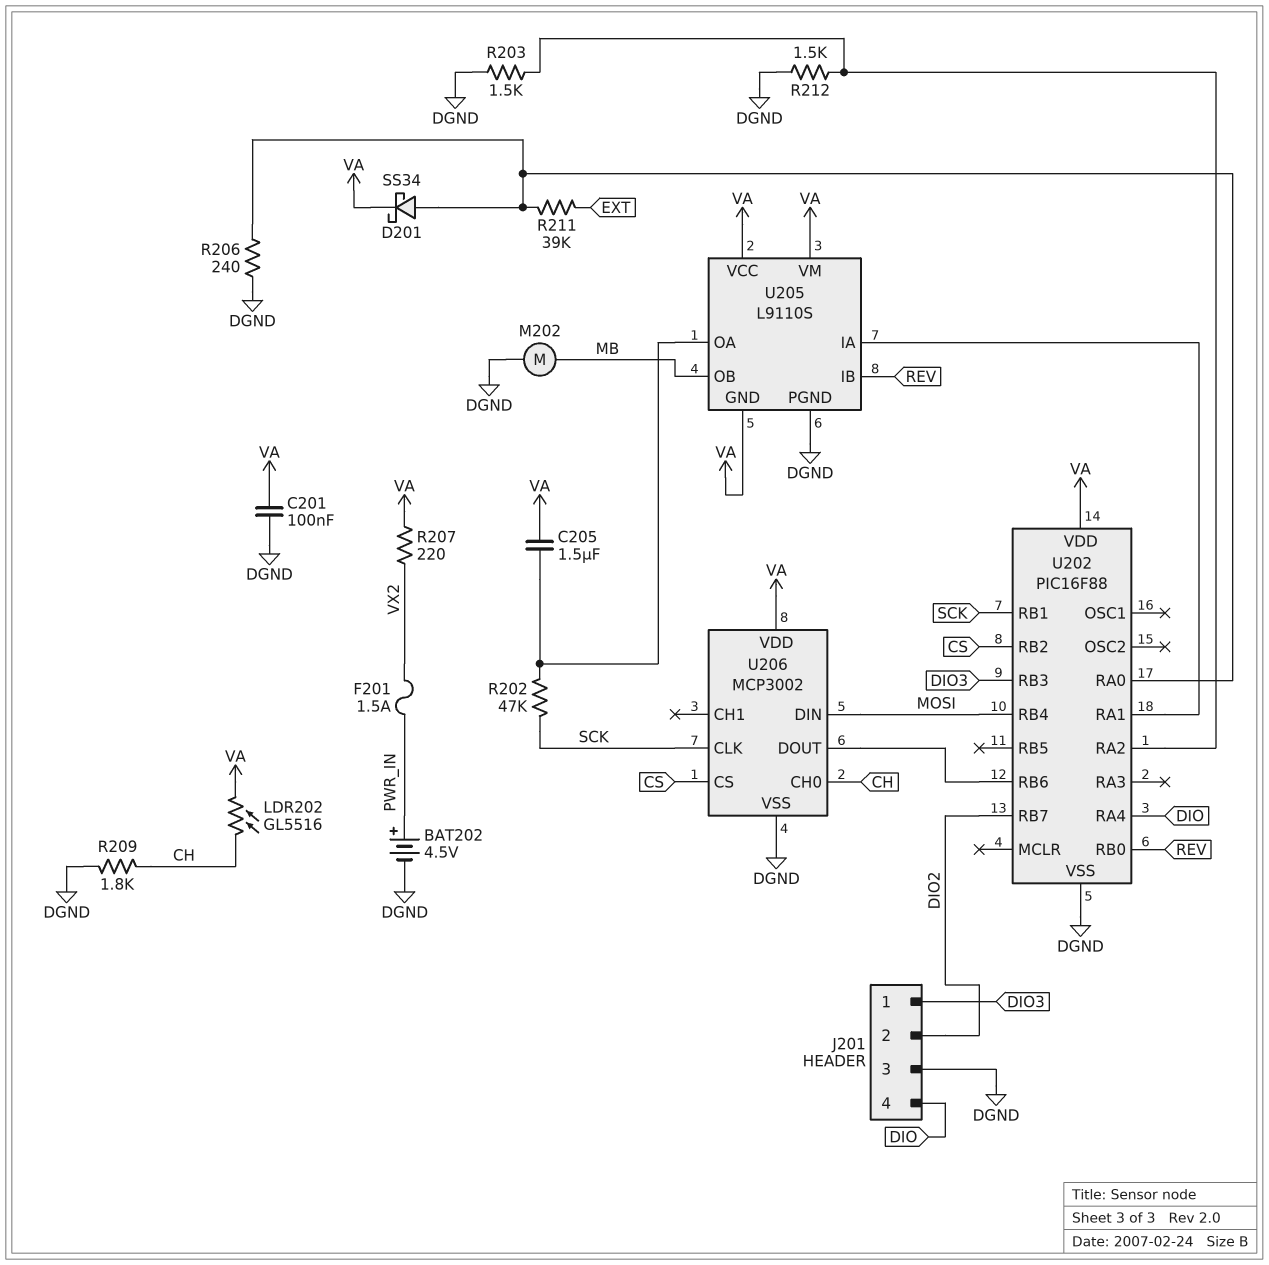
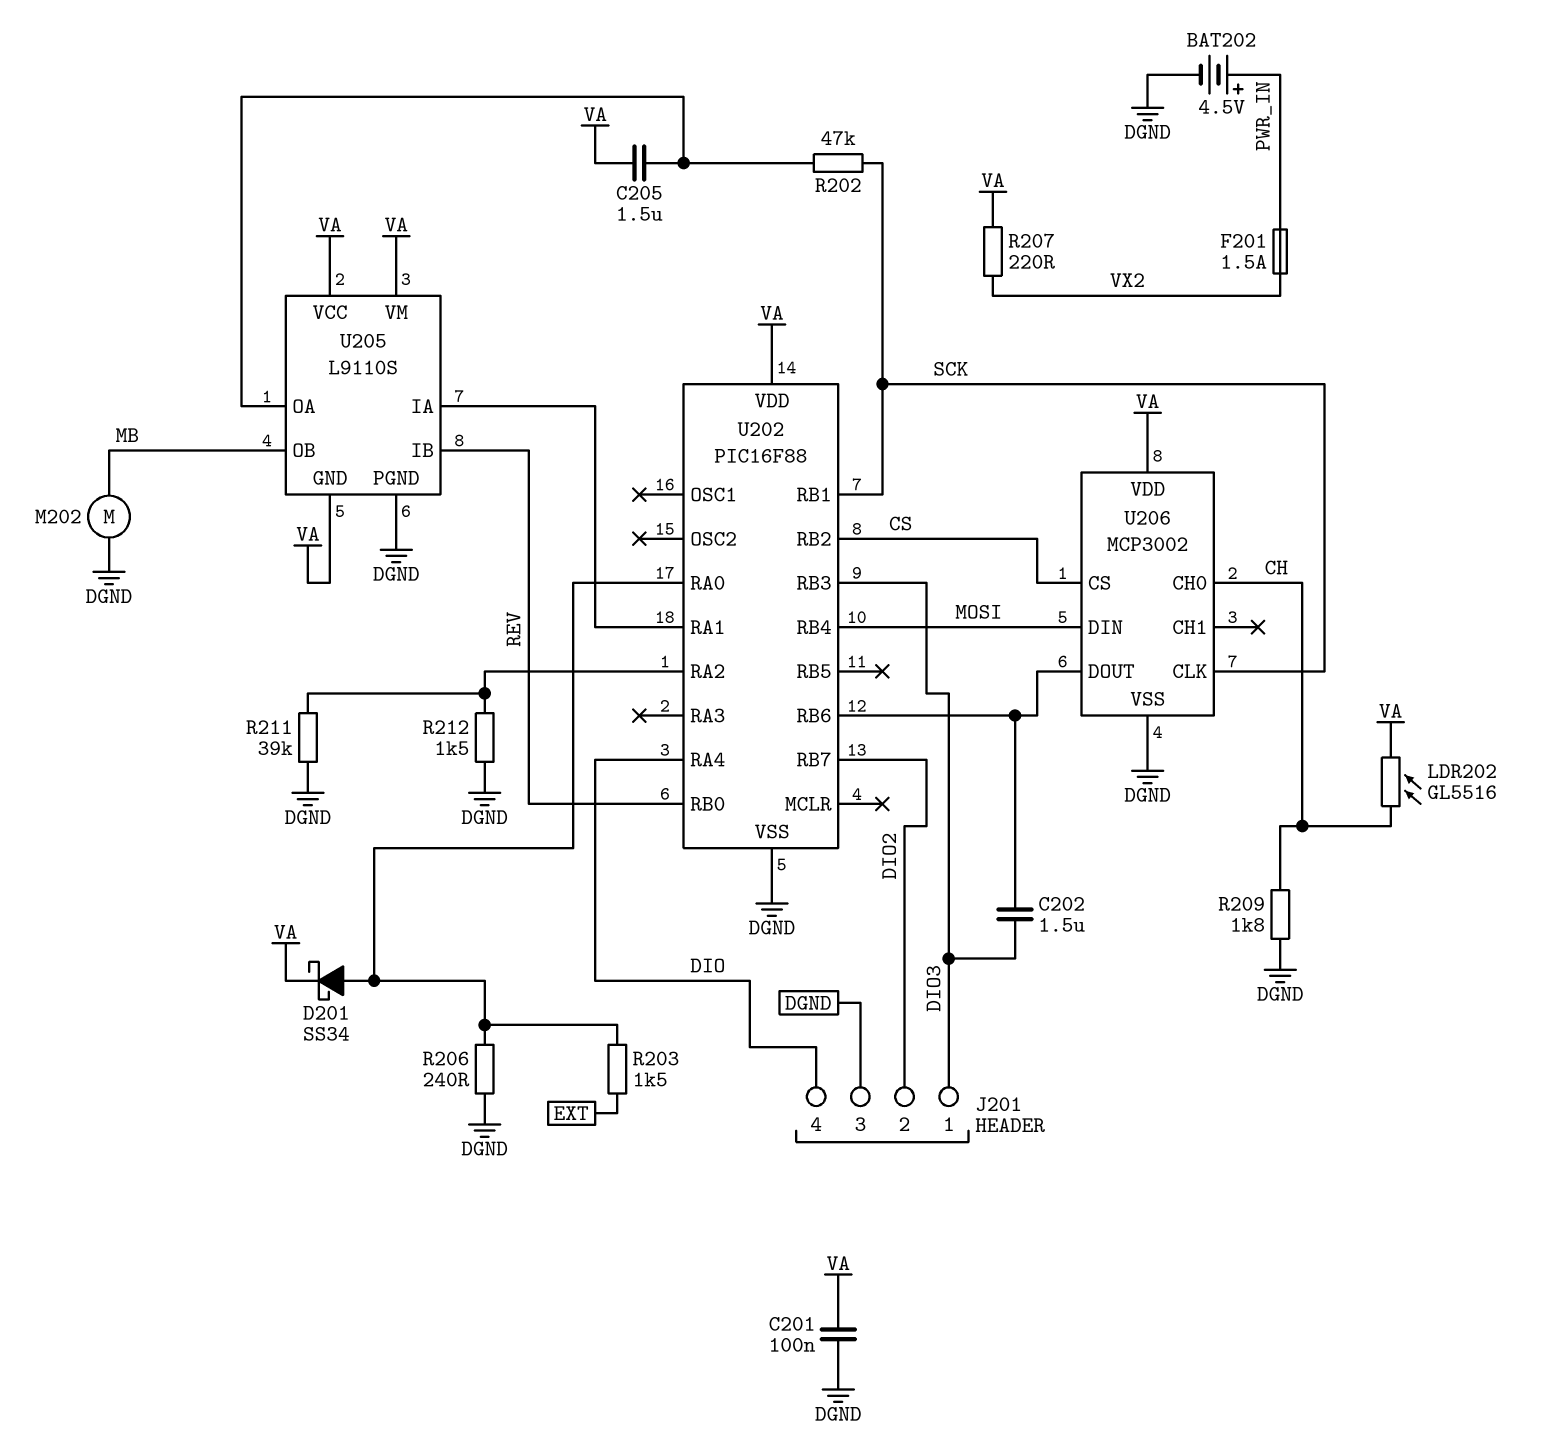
C202: none -> 1.5uF (DIO3, U202/RB6)
R203: 1.5k (DGND, U202/RA2) -> 1.5k (EXT, U202/RA0)
R211: 39k (EXT, U202/RA0) -> 39k (DGND, U202/RA2)

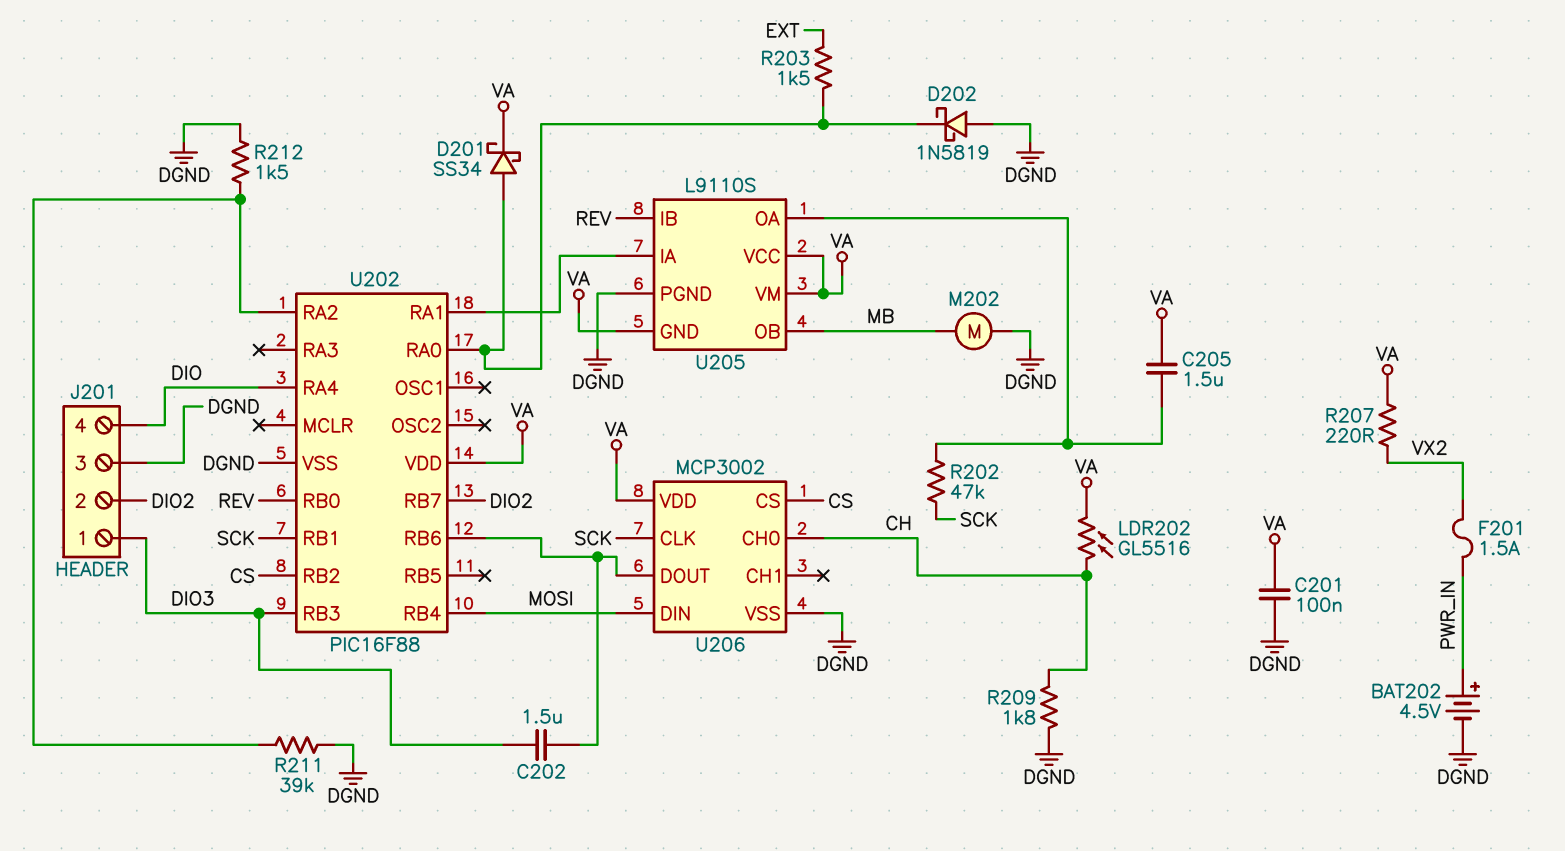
D202: none -> schottky 1N5819 (A DGND, K U202/RA0)
R206: 240 (DGND, U202/RA0) -> none

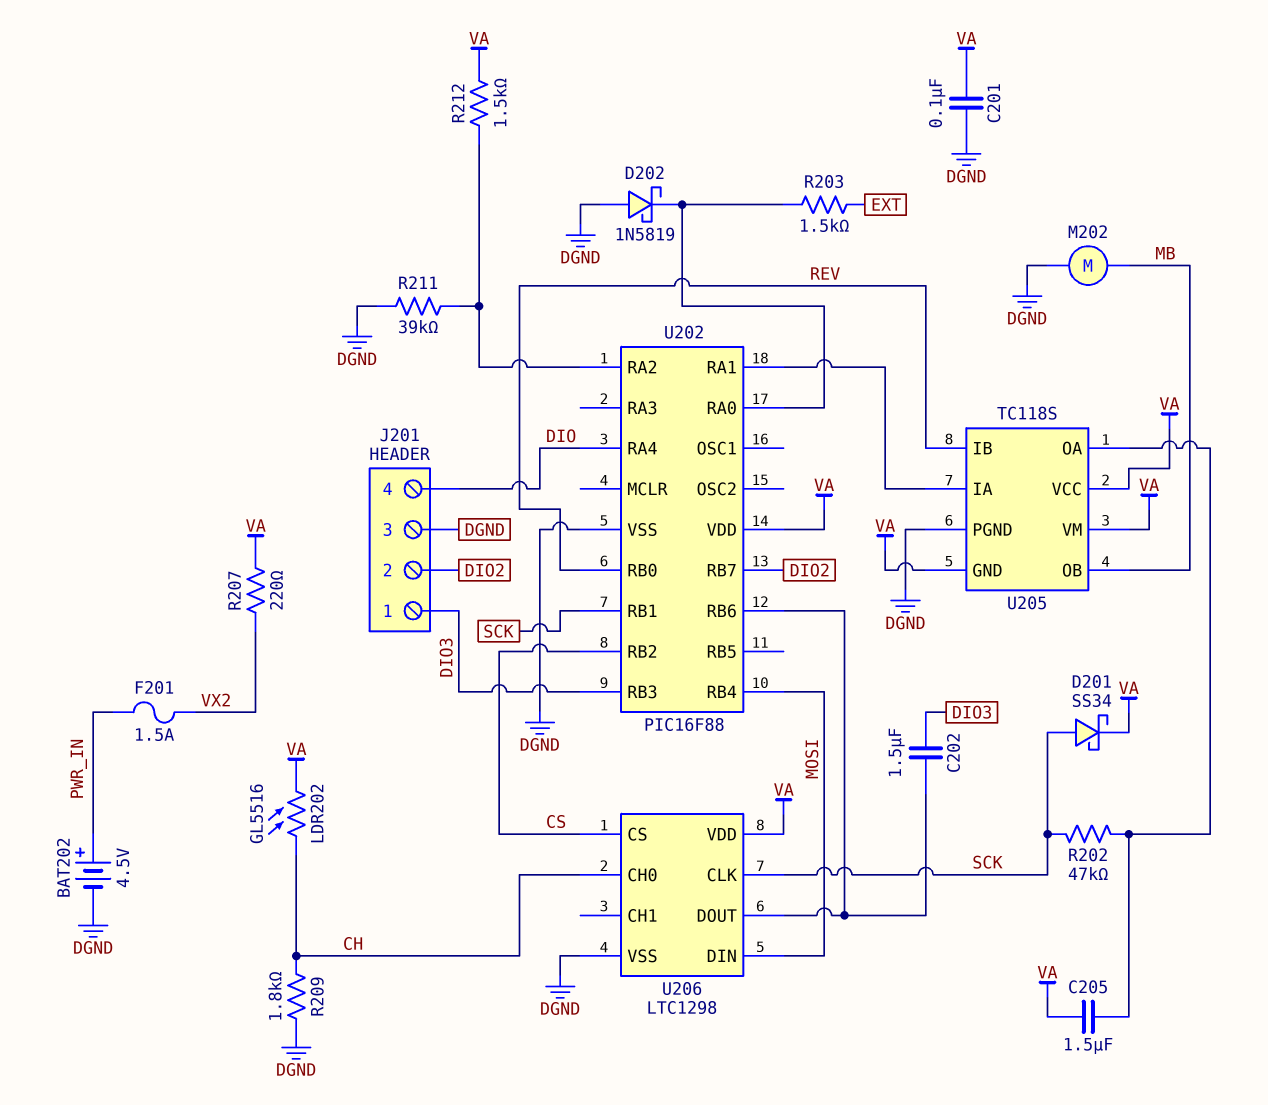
D201: schottky SS34 (A U202/RA0, K VA) -> schottky SS34 (A SCK, K VA)
R212: 1.5k (DGND, U202/RA2) -> 1.5k (U202/RA2, VA)
U205: L9110S -> TC118S
U206: MCP3002 -> LTC1298

